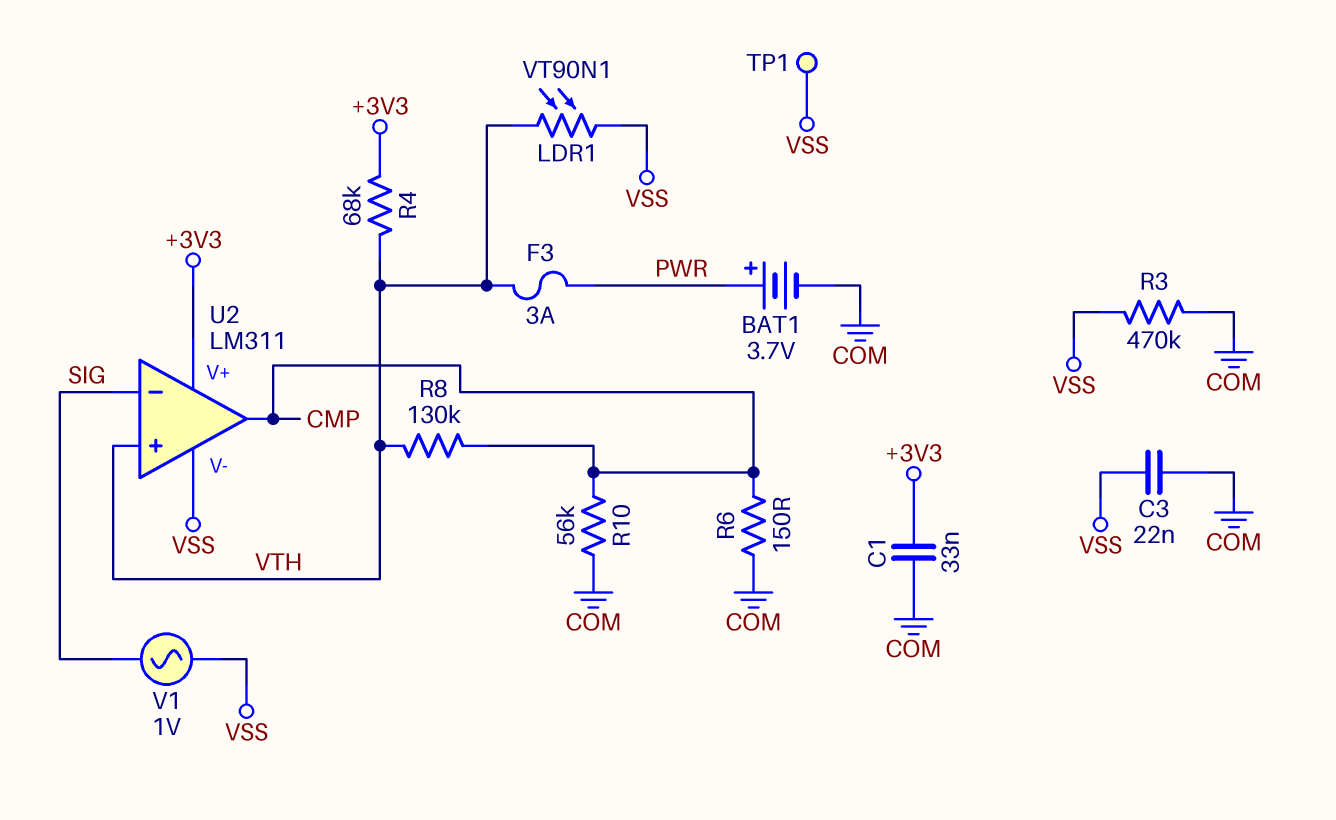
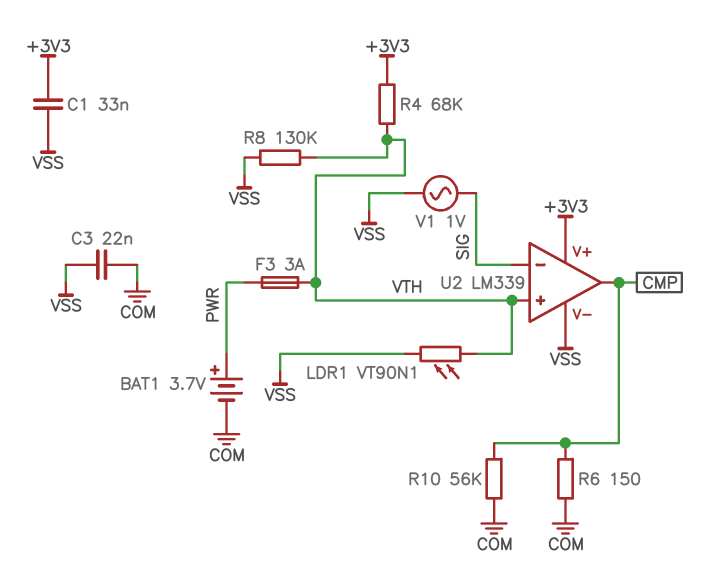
C1: 33nF (+3V3, COM) -> 33nF (+3V3, VSS)
R3: 470k (COM, VSS) -> none
R8: 130k (CMP, VTH) -> 130k (VSS, VTH)
TP1: test point (VSS) -> none
U2: LM311 -> LM339

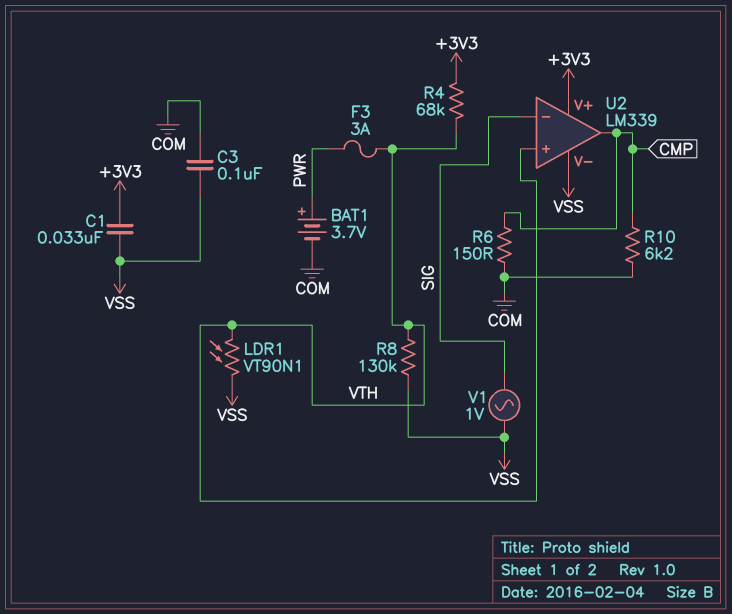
C3: 22nF (COM, VSS) -> 100nF (COM, VSS)
R10: 56k (CMP, COM) -> 6.2k (CMP, COM)

